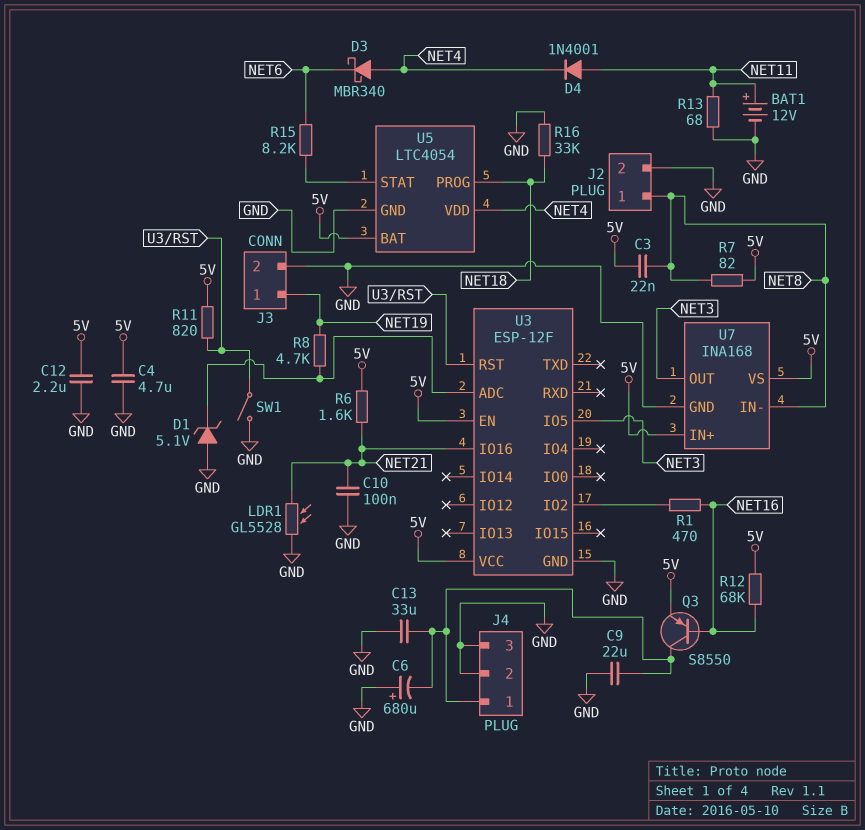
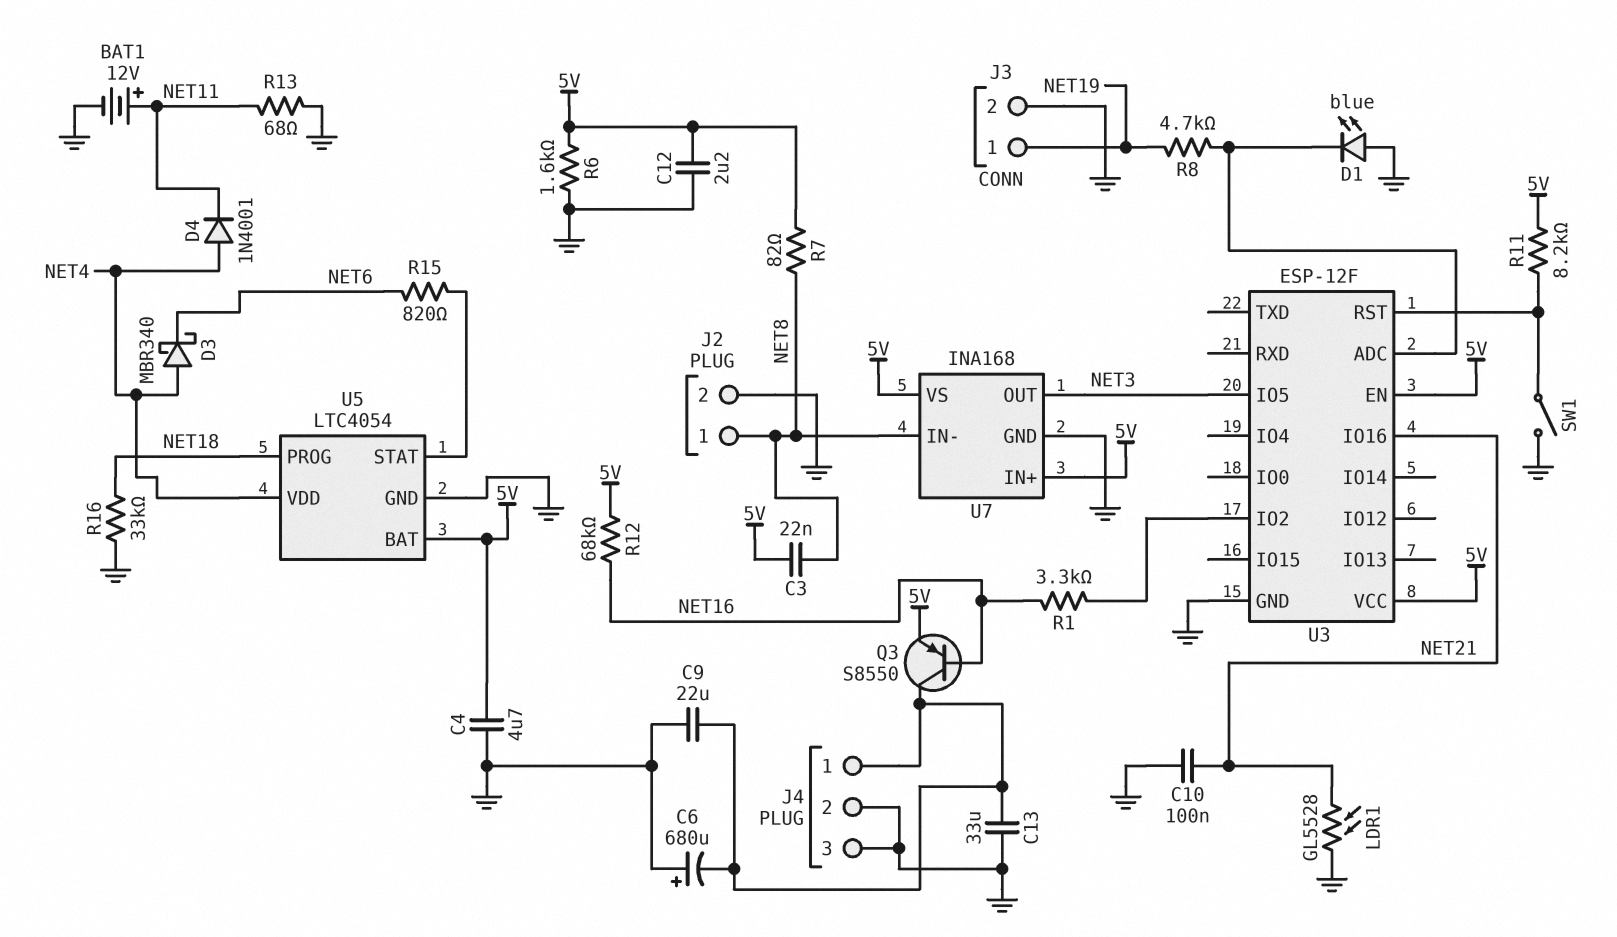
D1: zener 5.1V (A GND, K U3/ADC) -> LED blue (A GND, K U3/ADC)
D4: diode 1N4001 (A NET11, K NET4) -> diode 1N4001 (A NET4, K NET11)
R1: 470 (NET16, U3/IO2) -> 3.3k (NET16, U3/IO2)
R6: 1.6k (5V, NET21) -> 1.6k (5V, GND)
R11: 820 (5V, U3/RST) -> 8.2k (5V, U3/RST)
R15: 8.2k (NET6, U5/STAT) -> 820 (NET6, U5/STAT)

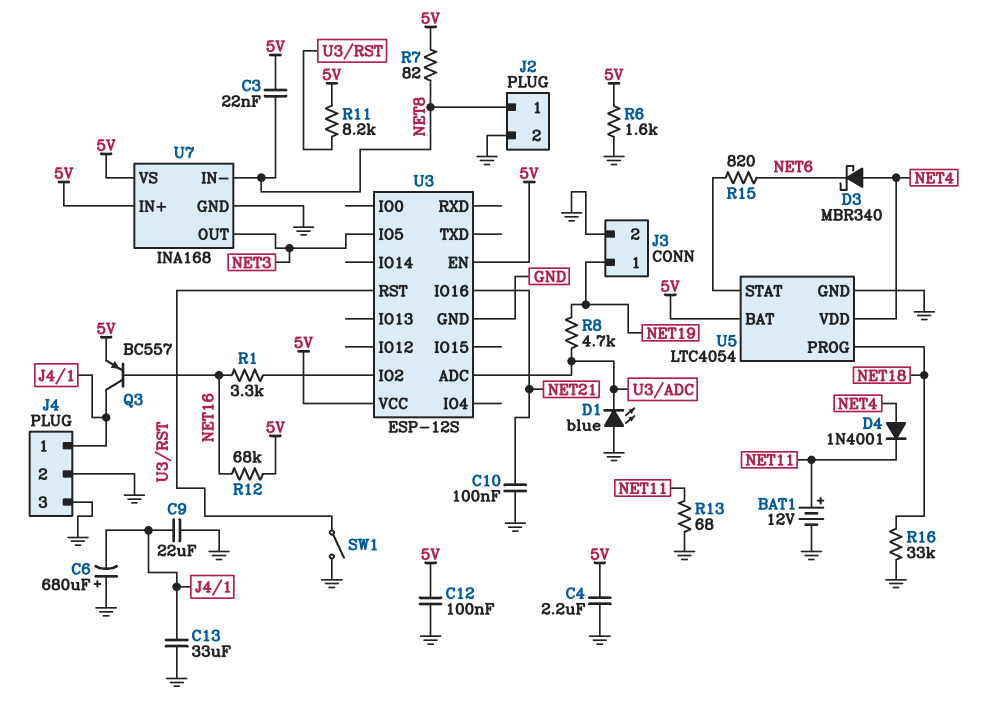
C4: 4.7uF (5V, GND) -> 2.2uF (5V, GND)
C12: 2.2uF (5V, GND) -> 100nF (5V, GND)
LDR1: GL5528 (GND, NET21) -> none
Q3: PNP S8550 (B NET16, C J4/1, E 5V) -> PNP BC557 (B NET16, C J4/1, E 5V)
U3: ESP-12F -> ESP-12S

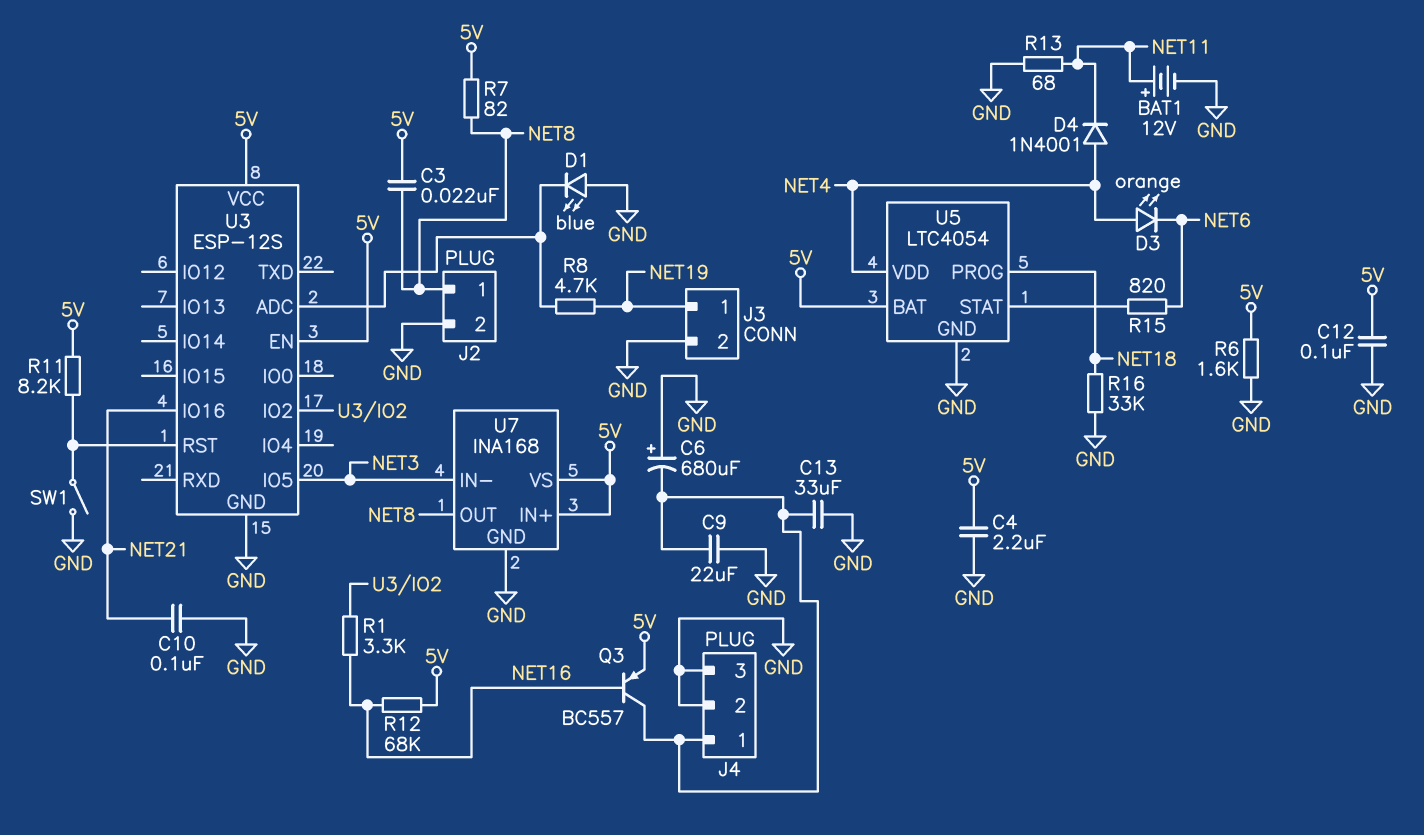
D3: schottky MBR340 (A NET4, K NET6) -> LED orange (A NET4, K NET6)
U7 pin IN-: NET8 -> NET3
U7 pin OUT: NET3 -> NET8

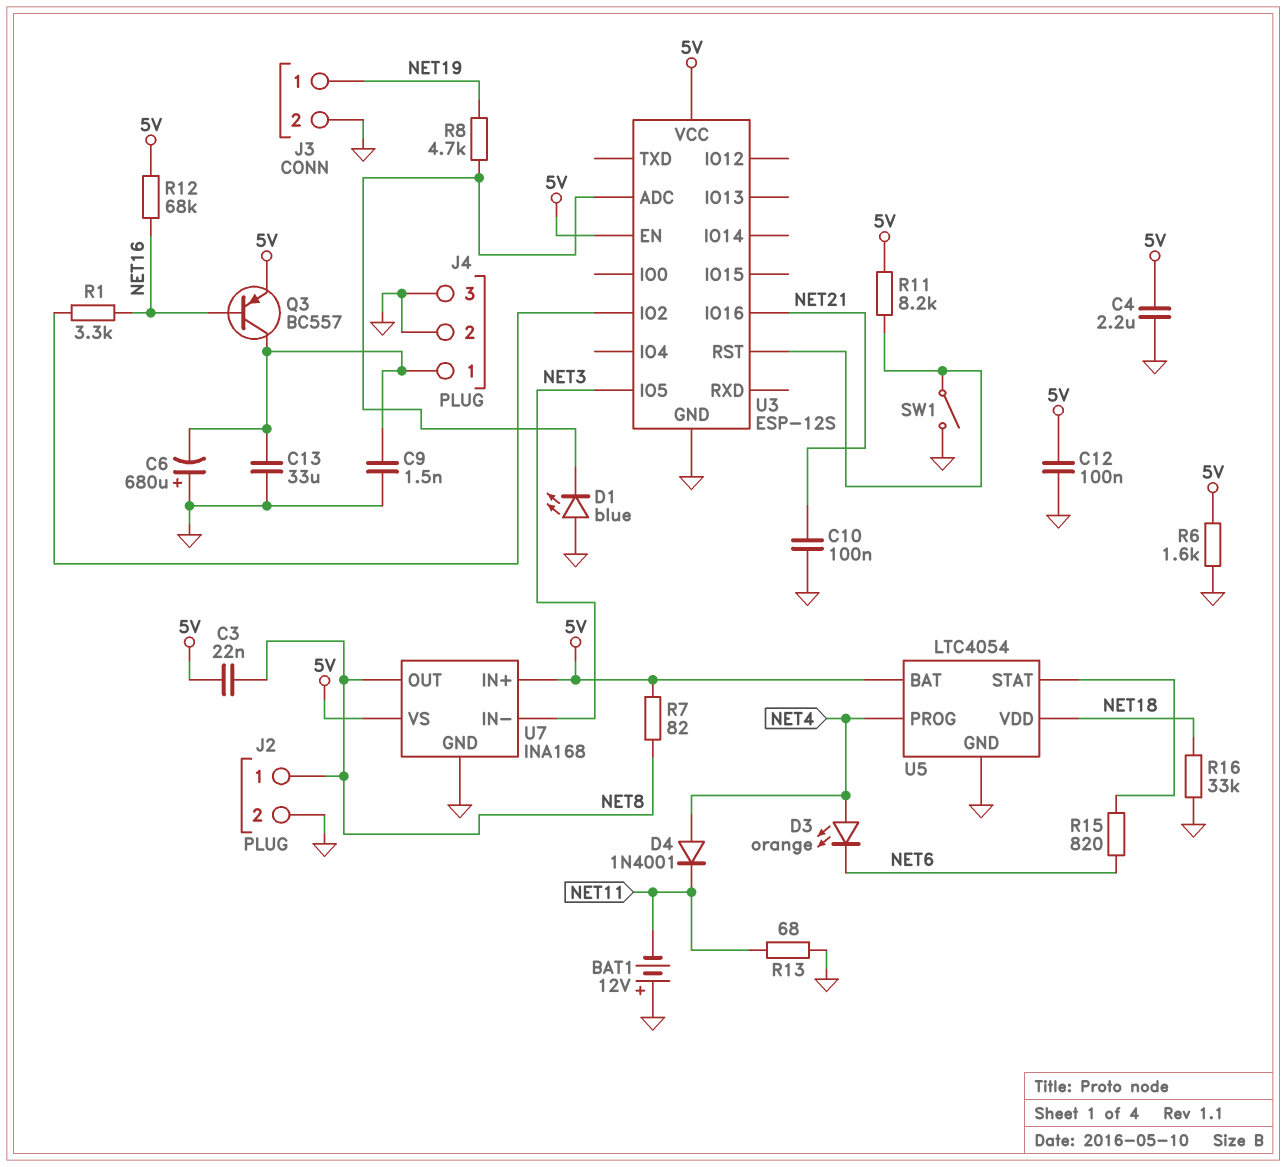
BAT1: 12V (plus NET11, minus GND) -> 12V (plus GND, minus NET11)
C9: 22uF (GND, J4/1) -> 1.5nF (GND, J4/1)
U5 pin PROG: NET18 -> NET4
U5 pin VDD: NET4 -> NET18

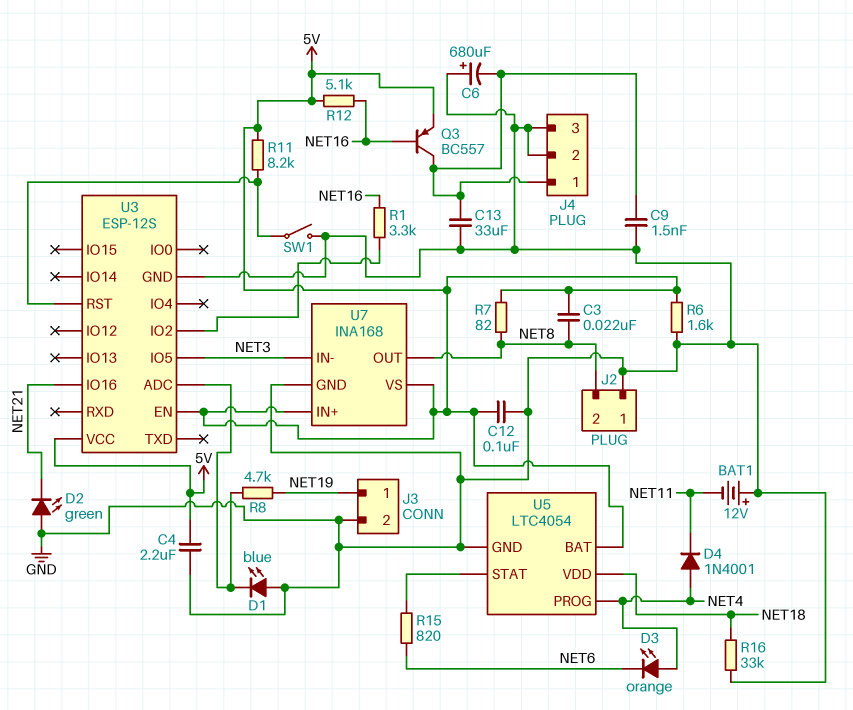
C10: 100nF (GND, NET21) -> none
D2: none -> LED green (A GND, K NET21)
J2 pin 1: NET8 -> GND
J2 pin 2: GND -> NET8
R12: 68k (5V, NET16) -> 5.1k (5V, NET16)
R13: 68 (GND, NET11) -> none

